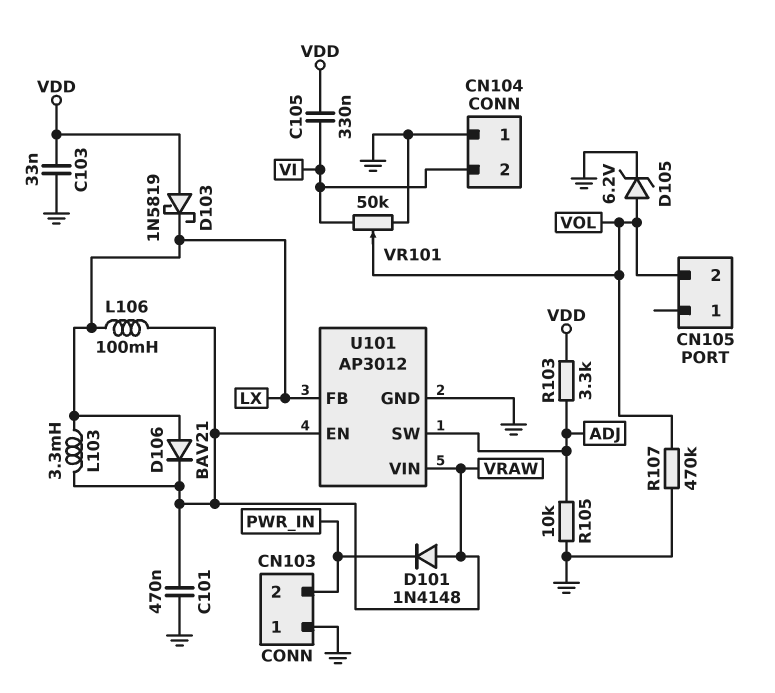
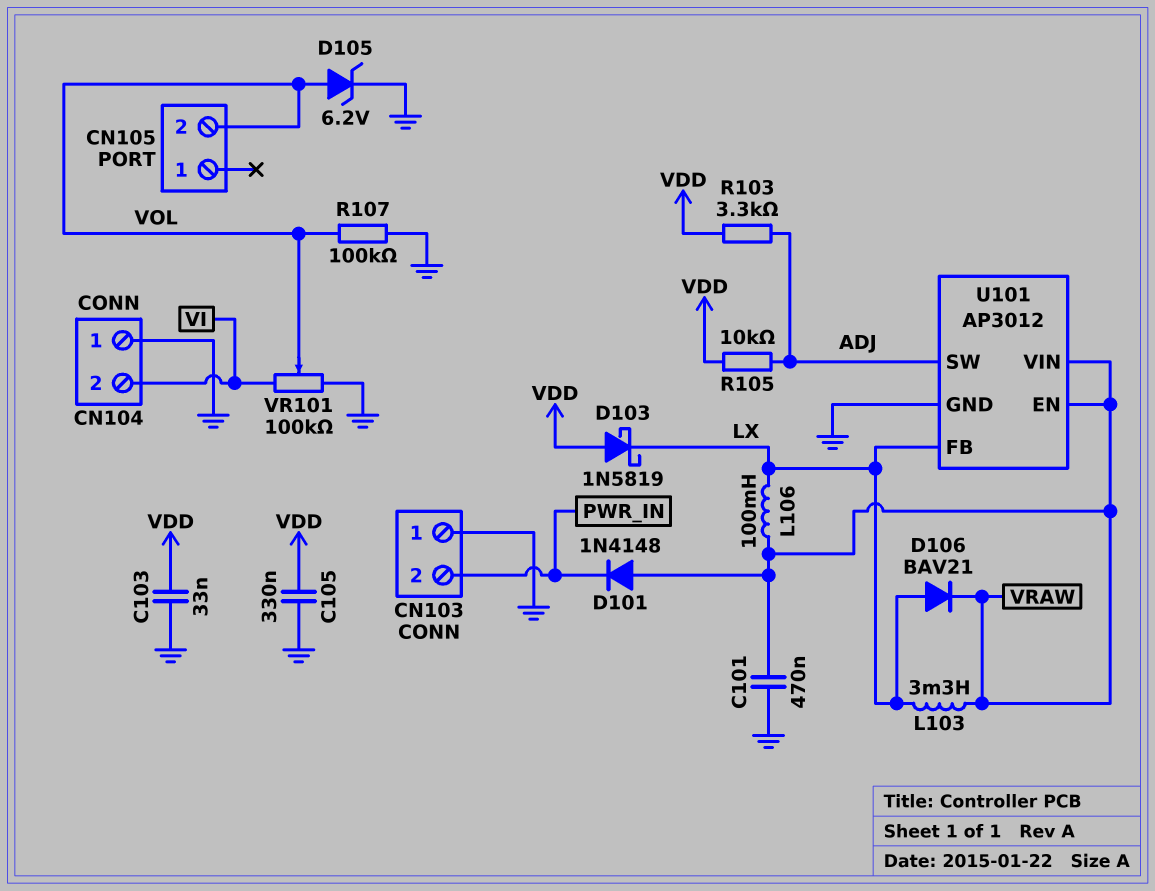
C105: 330nF (VDD, VI) -> 330nF (GND, VDD)
R105: 10k (ADJ, GND) -> 10k (ADJ, VDD)
R107: 470k (GND, VOL) -> 100k (GND, VOL)
VR101: 50k (GND, VI, wiper VOL) -> 100k (GND, VI, wiper VOL)

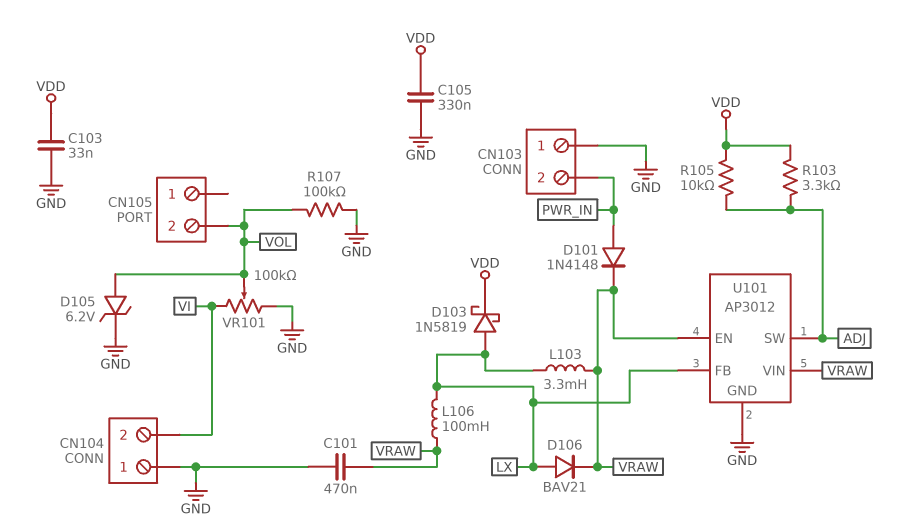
D101: diode 1N4148 (A VRAW, K PWR_IN) -> diode 1N4148 (A PWR_IN, K VRAW)
D103: schottky 1N5819 (A VDD, K LX) -> schottky 1N5819 (A LX, K VDD)

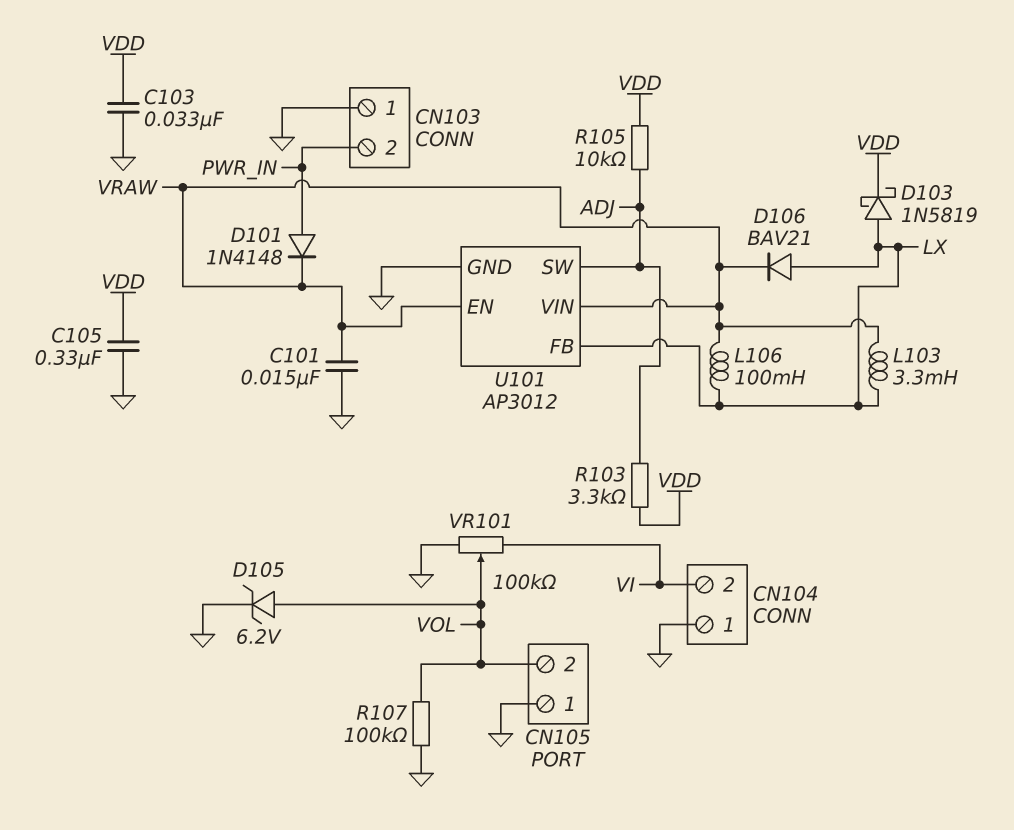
C101: 470nF (GND, VRAW) -> 15nF (GND, VRAW)
CN105 pin 1: none -> GND

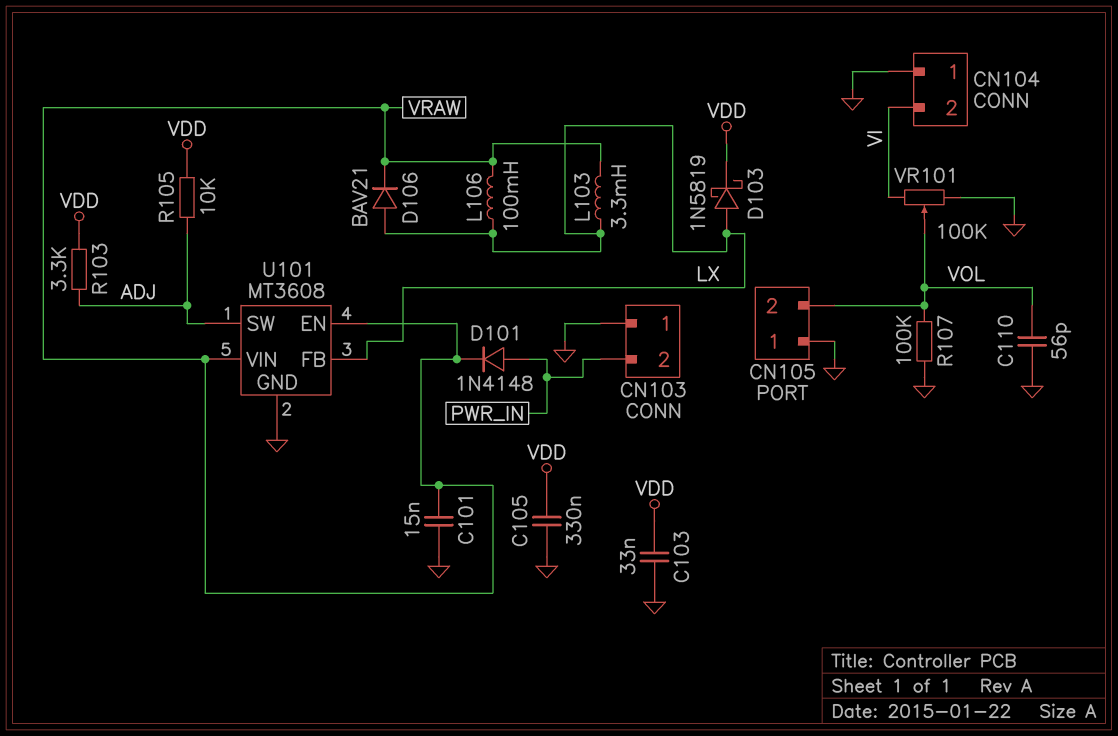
C110: none -> 56pF (GND, VOL)
D105: zener 6.2V (A VOL, K GND) -> none
U101: AP3012 -> MT3608

